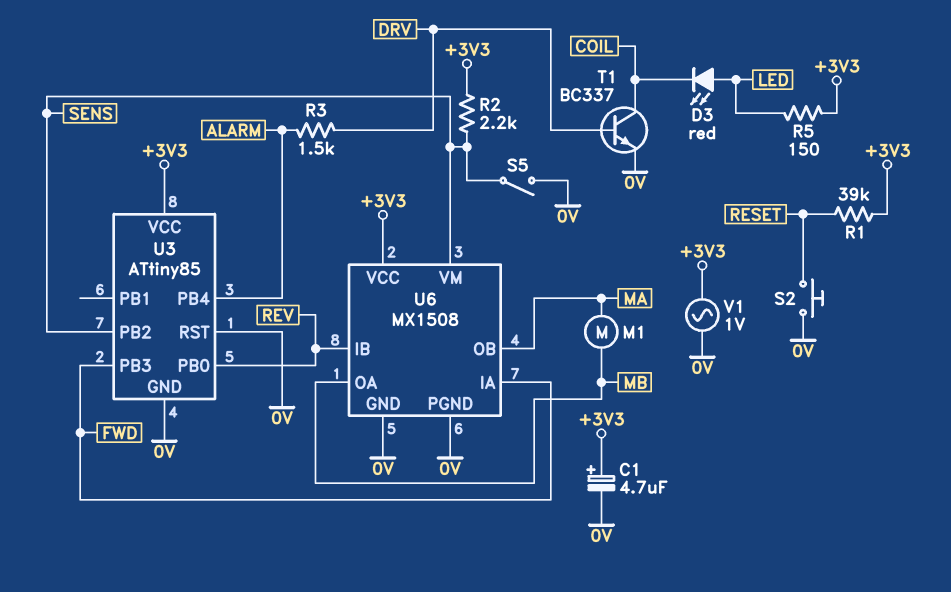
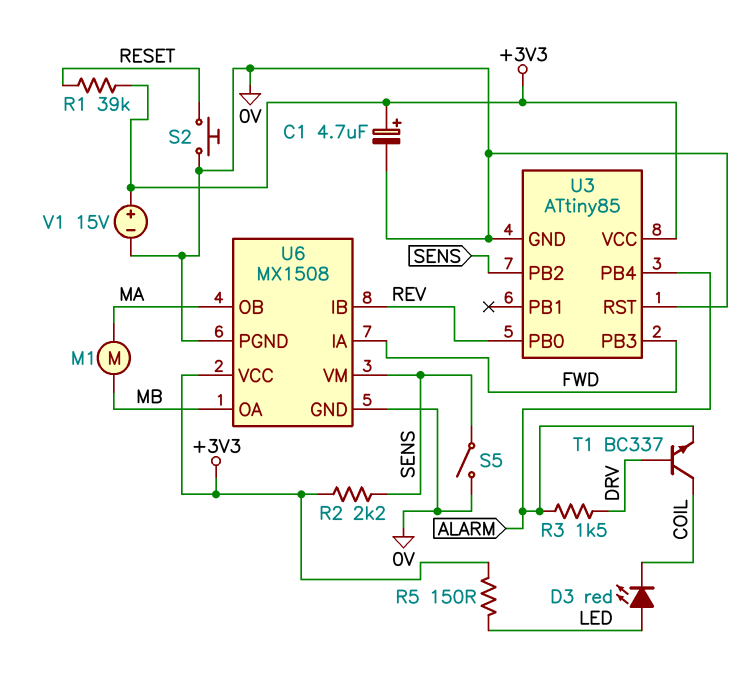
T1: NPN BC337 (B DRV, C COIL, E 0V) -> NPN BC337 (B DRV, C COIL, E ALARM)
V1: AC 1V (+3V3, 0V) -> 15V (plus +3V3, minus 0V)

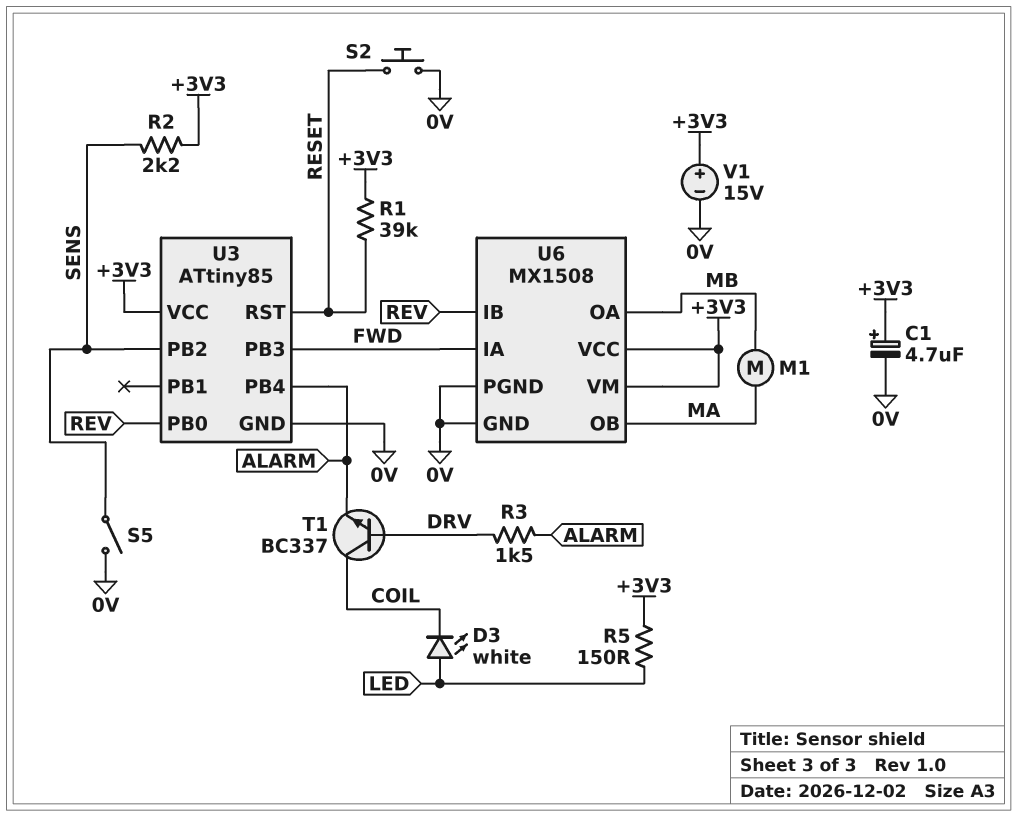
D3: LED red (A LED, K COIL) -> LED white (A LED, K COIL)
U3 pin RST: 0V -> RESET
U6 pin VM: SENS -> +3V3

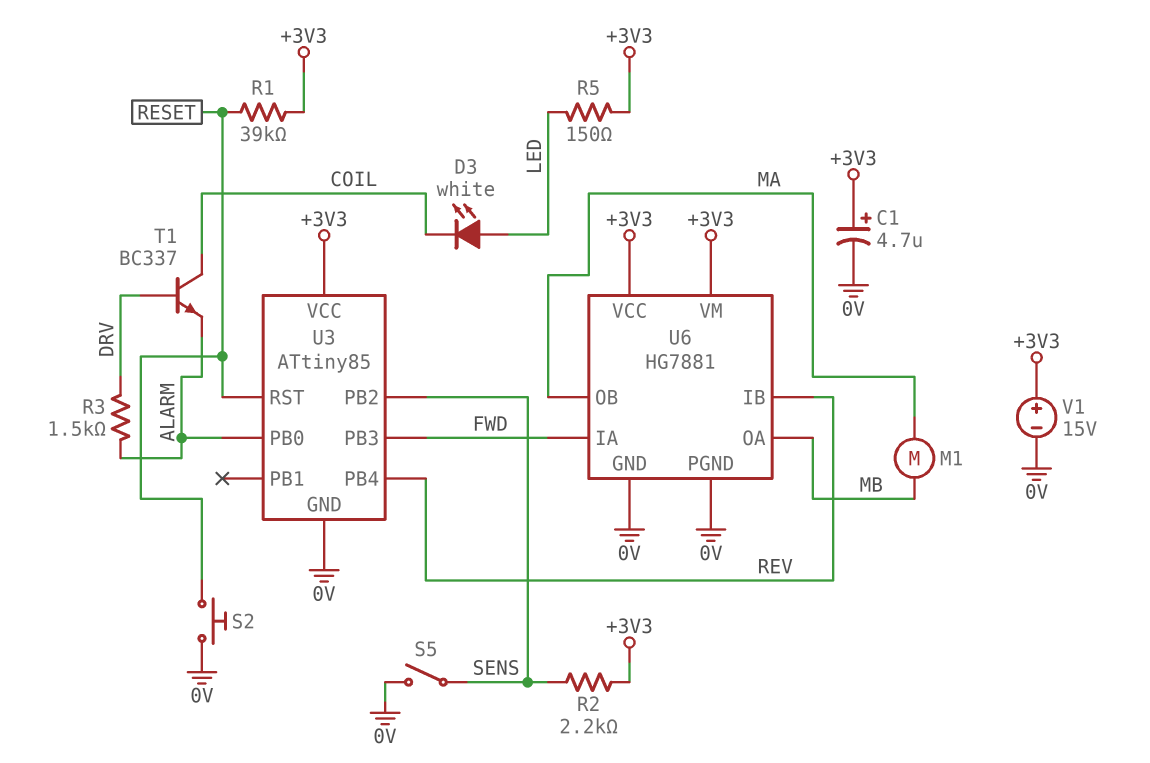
U3 pin PB0: REV -> ALARM
U3 pin PB4: ALARM -> REV
U6: MX1508 -> HG7881

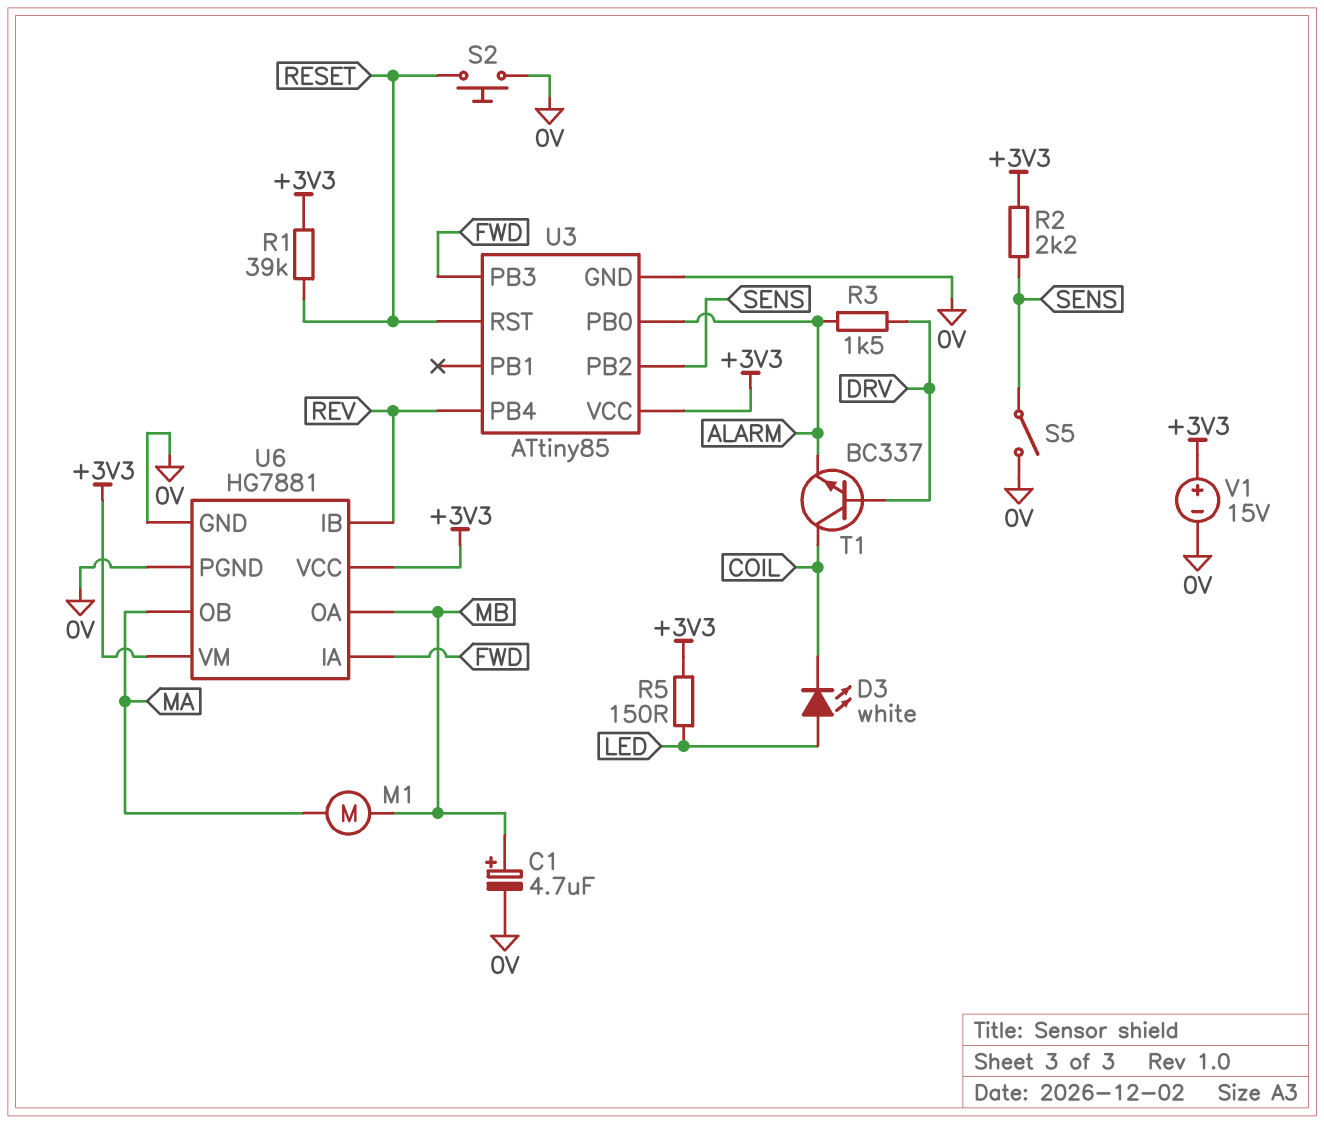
C1: 4.7uF (plus +3V3, minus 0V) -> 4.7uF (plus MB, minus 0V)

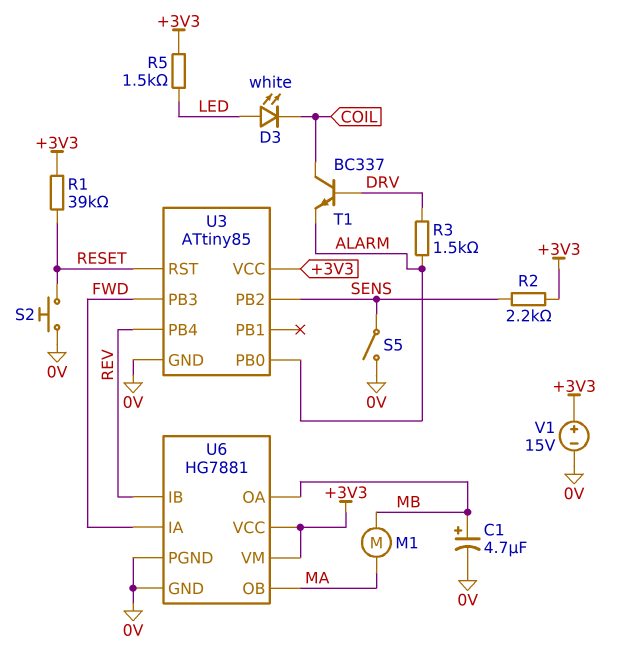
R5: 150 (+3V3, LED) -> 1.5k (+3V3, LED)

